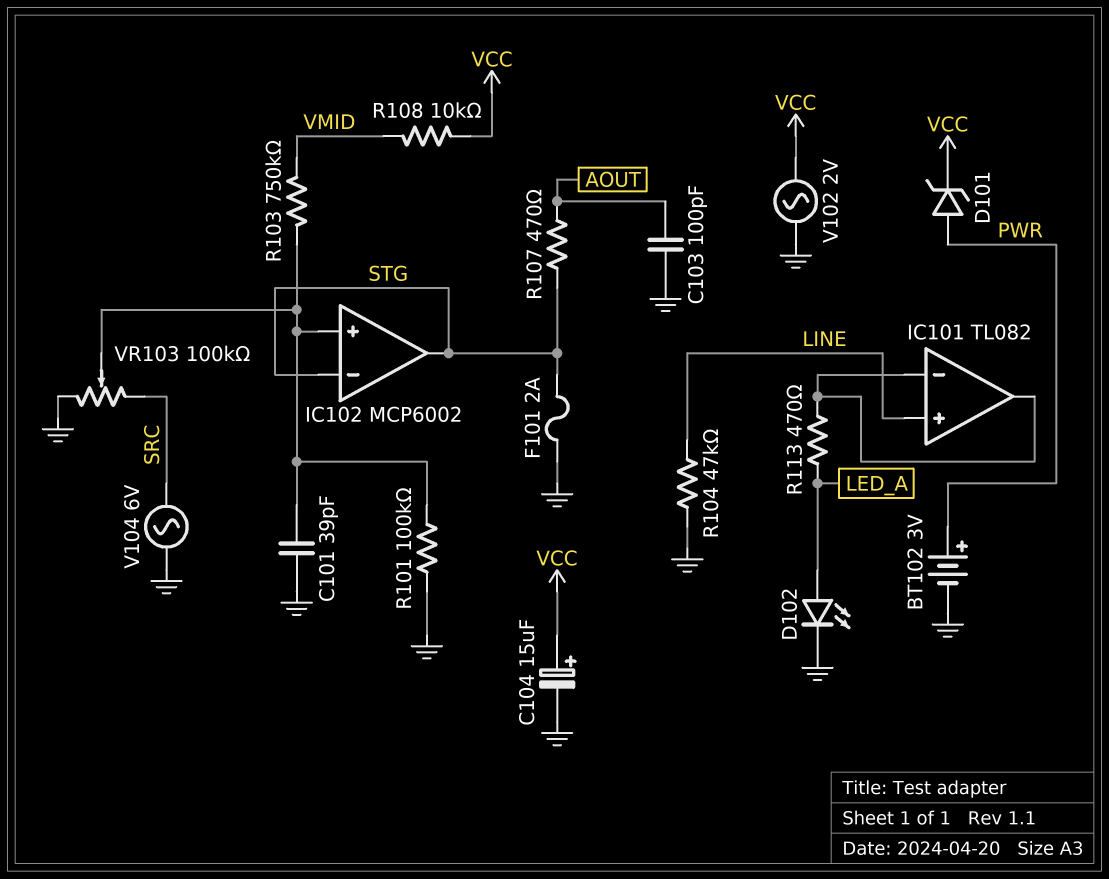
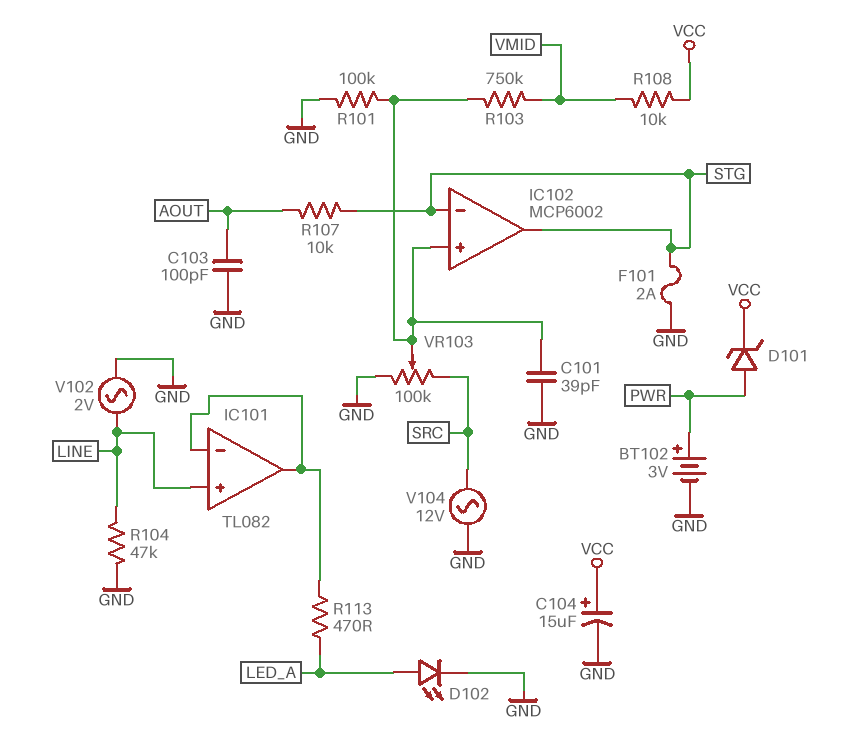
R107: 470 (AOUT, STG) -> 10k (AOUT, STG)
V102: AC 2V (GND, VCC) -> AC 2V (GND, LINE)
V104: AC 6V (GND, SRC) -> AC 12V (GND, SRC)

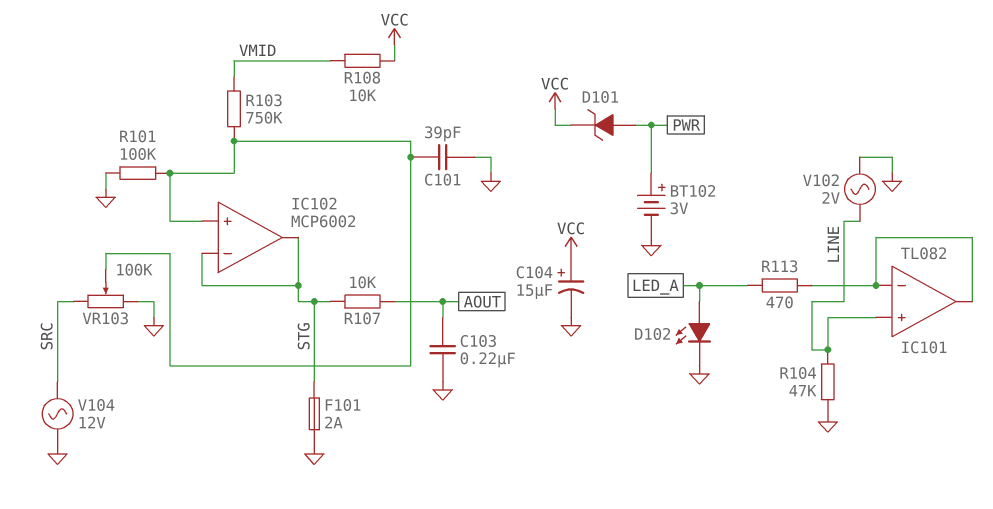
C103: 100pF (AOUT, GND) -> 220nF (AOUT, GND)

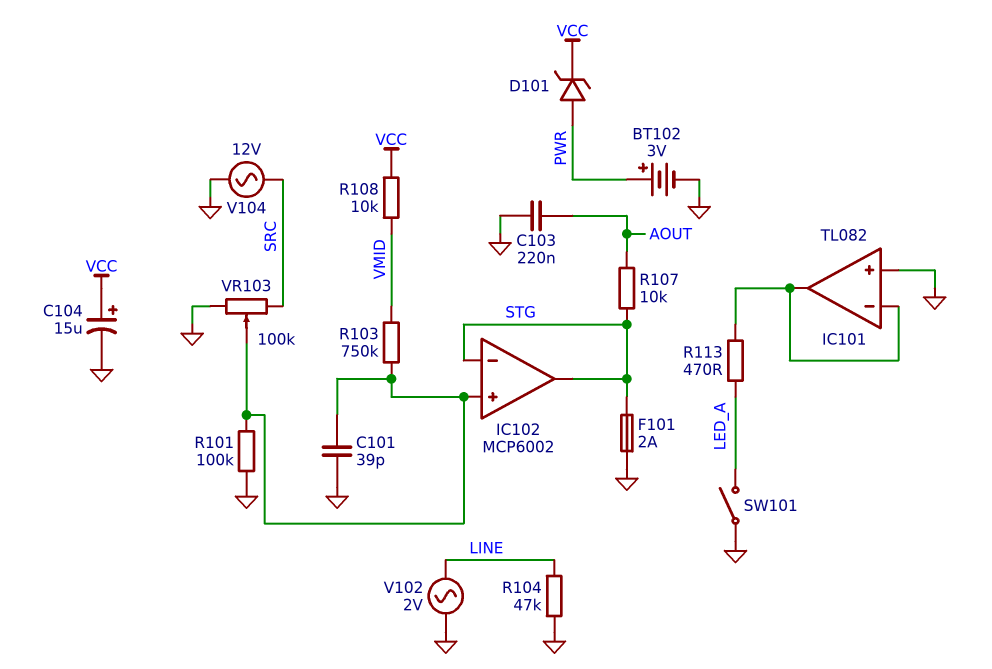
D102: LED (A LED_A, K GND) -> none
IC101 pin in+: LINE -> GND
SW101: none -> switch (GND, LED_A)

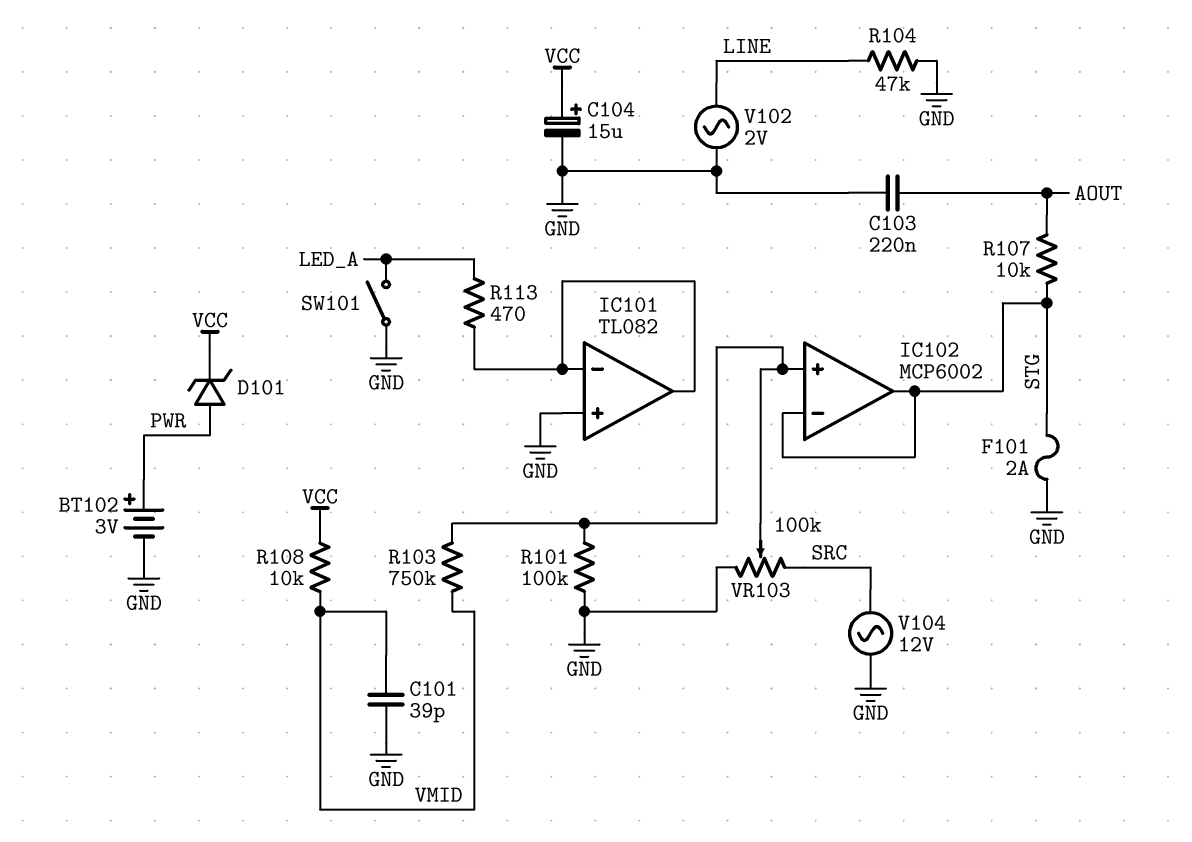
C101: 39pF (GND, IC102/in+) -> 39pF (GND, VMID)

